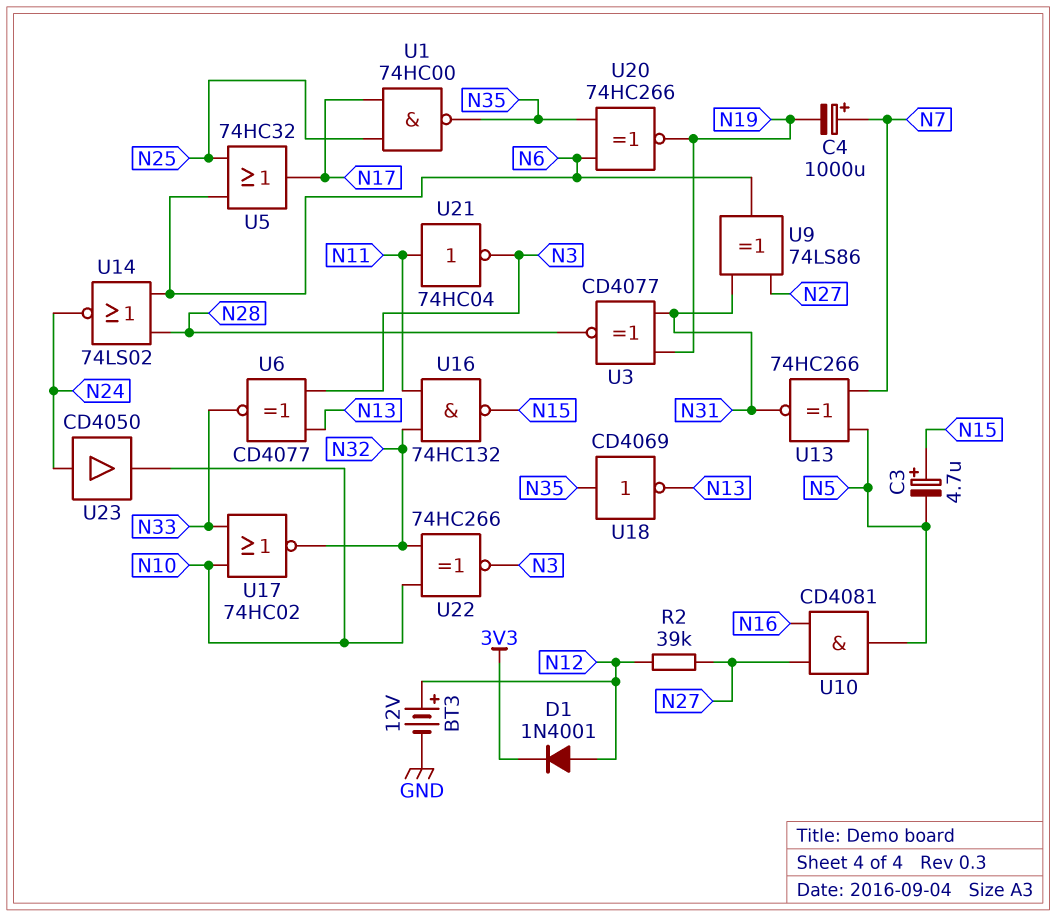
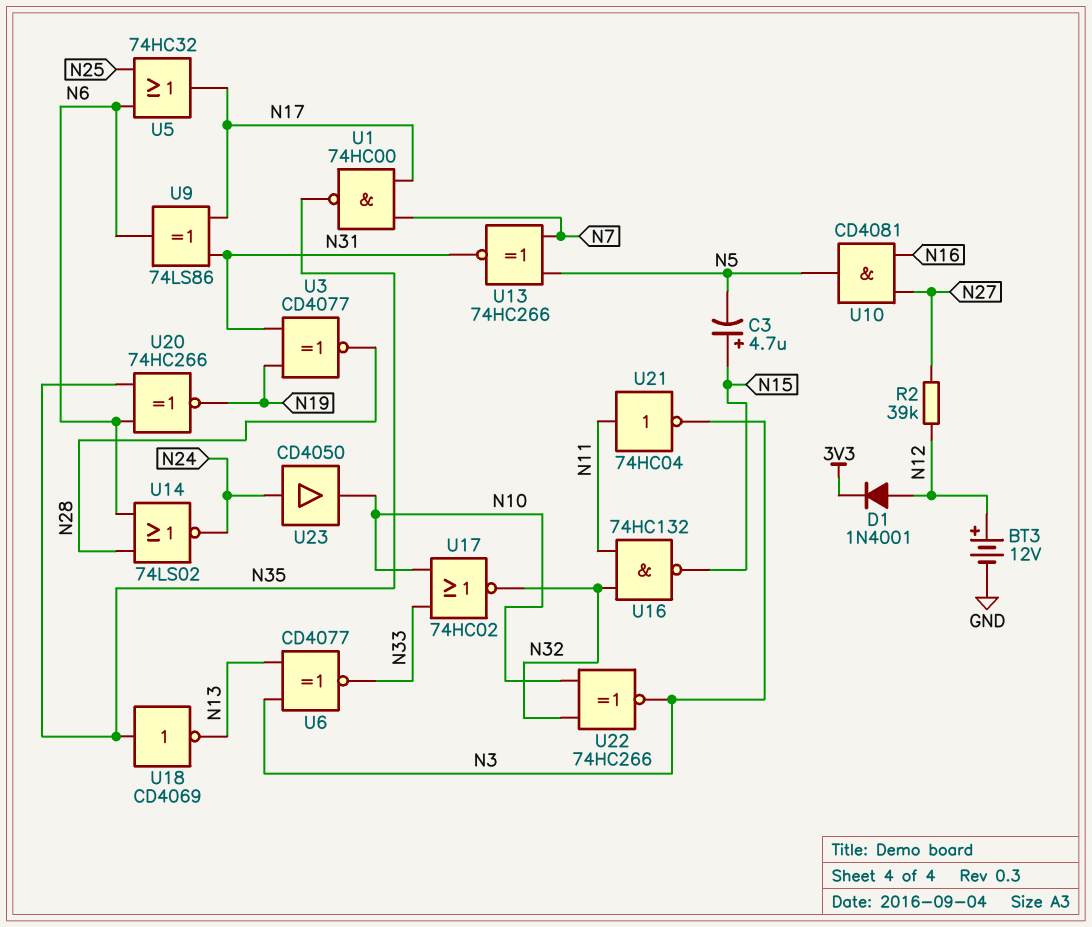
C4: 1000uF (plus N7, minus N19) -> none
U1: NAND 74HC00 (in N17, in N25, out N35) -> NAND 74HC00 (in N7, in N17, out N35)
U9: XOR 74LS86 (in N27, in N31, out N6) -> XOR 74LS86 (in N17, in N31, out N6)

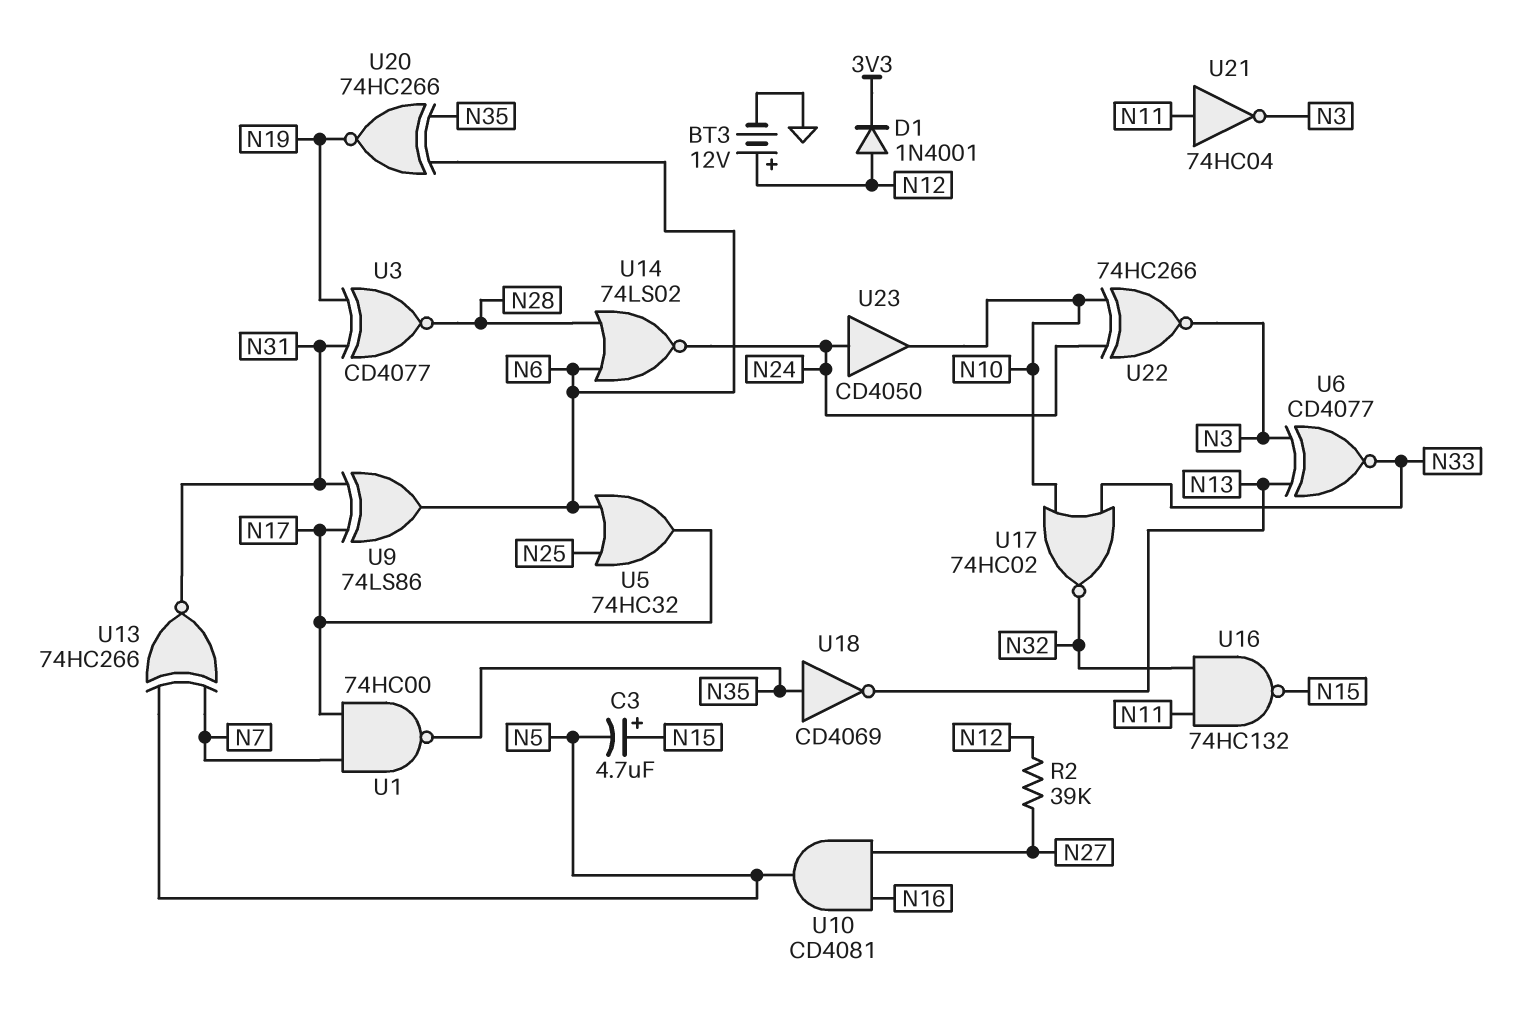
U22: XNOR 74HC266 (in N10, in N32, out N3) -> XNOR 74HC266 (in N10, in N24, out N3)

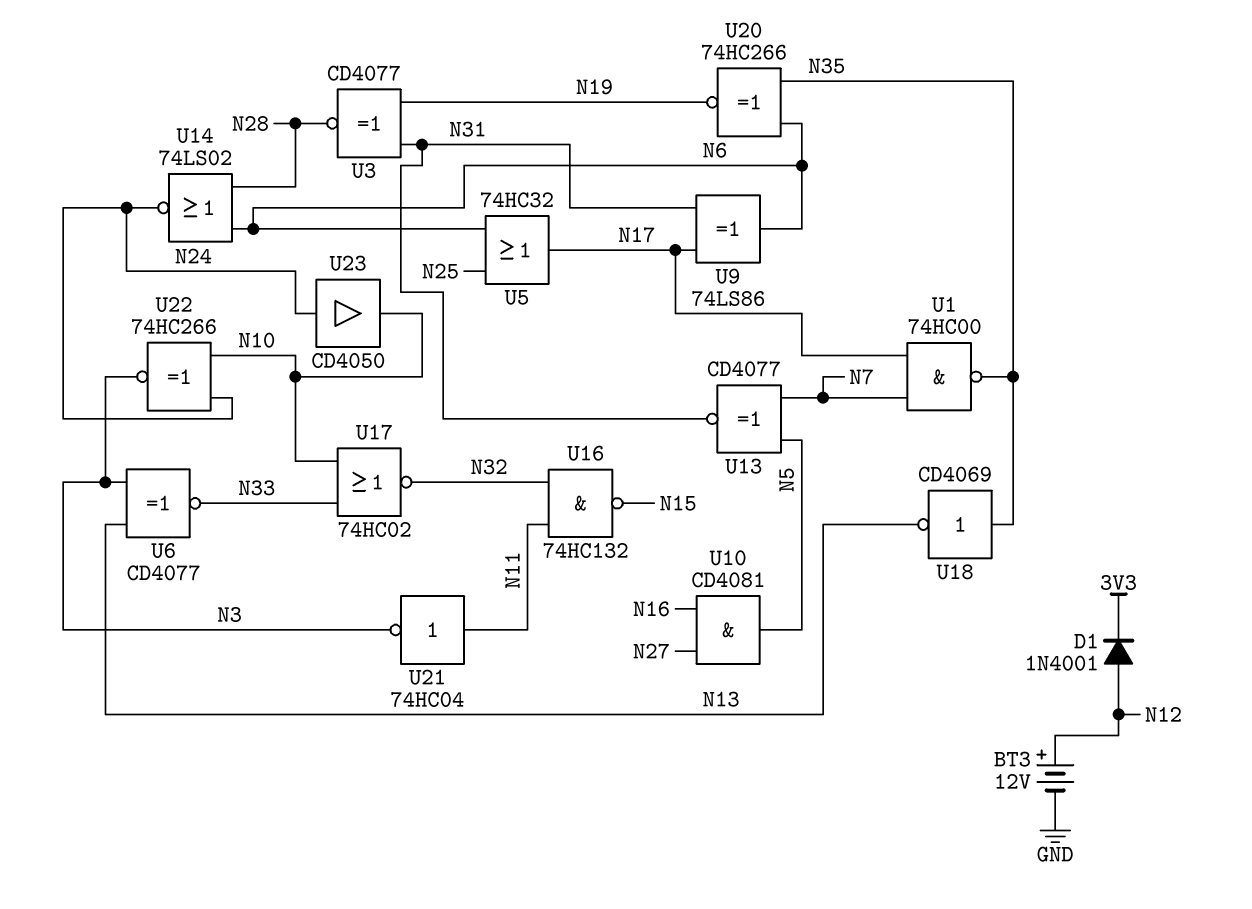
C3: 4.7uF (plus N15, minus N5) -> none
R2: 39k (N12, N27) -> none
U13: XNOR 74HC266 (in N5, in N7, out N31) -> XNOR CD4077 (in N5, in N7, out N31)

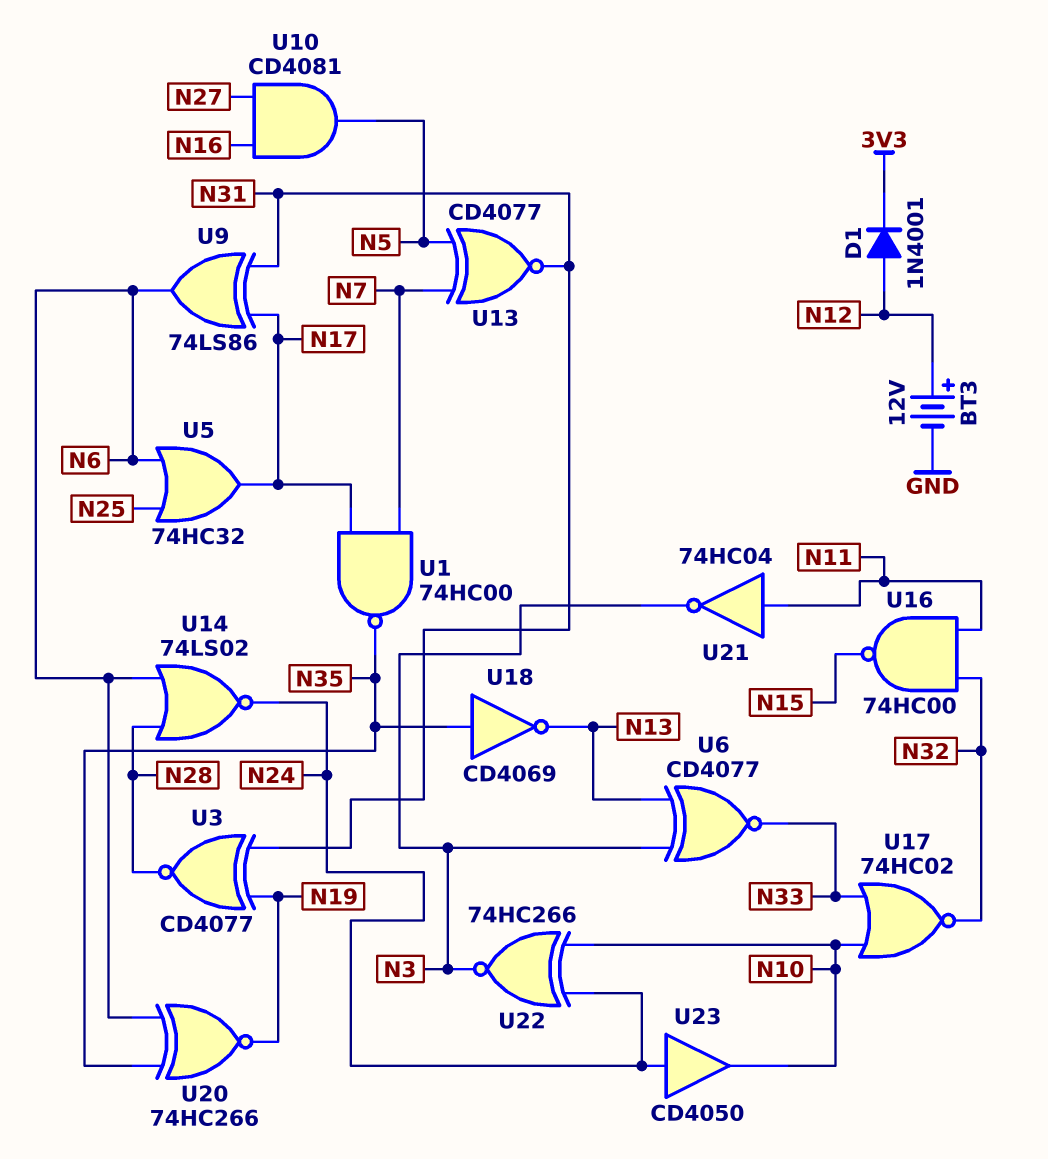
U16: NAND 74HC132 (in N11, in N32, out N15) -> NAND 74HC00 (in N11, in N32, out N15)

